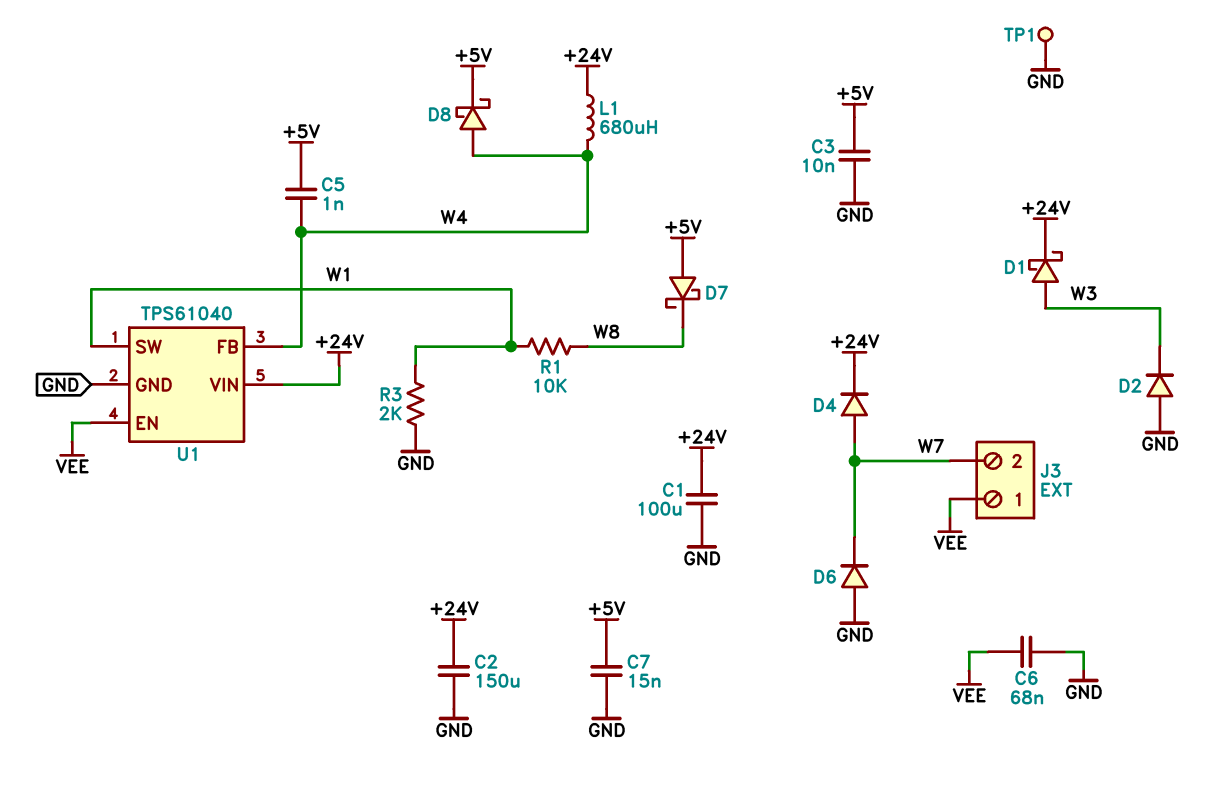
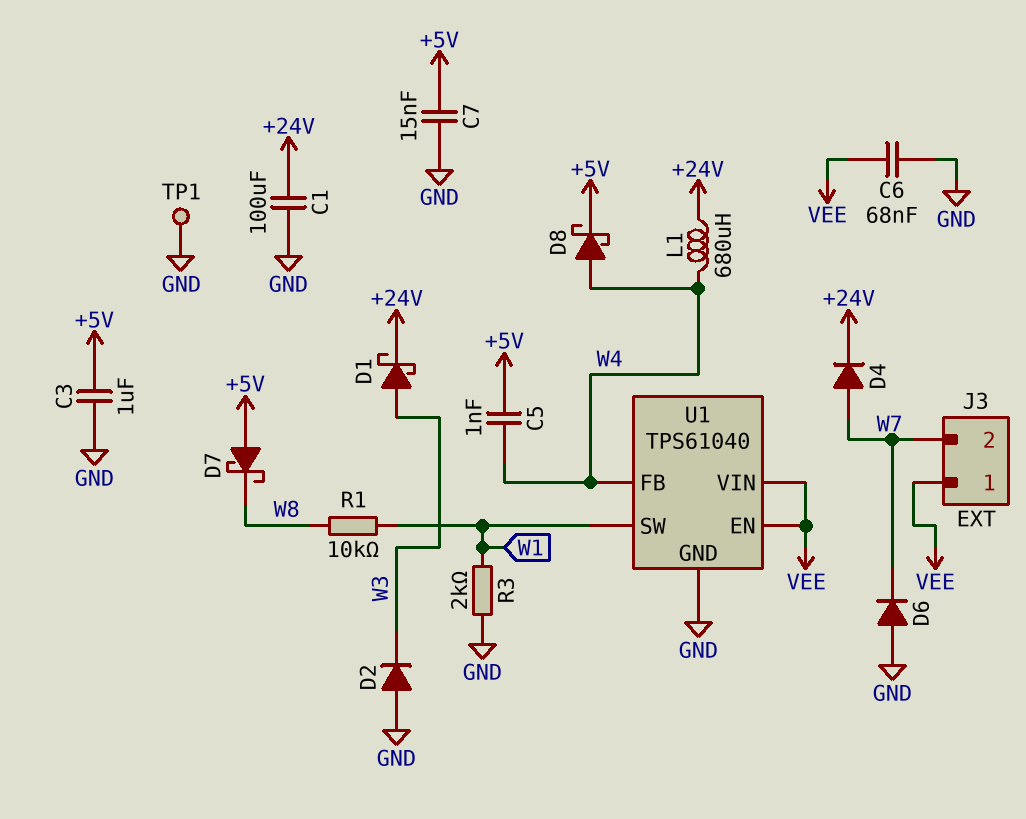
C2: 150uF (+24V, GND) -> none
C3: 10nF (+5V, GND) -> 1uF (+5V, GND)
U1 pin VIN: +24V -> VEE

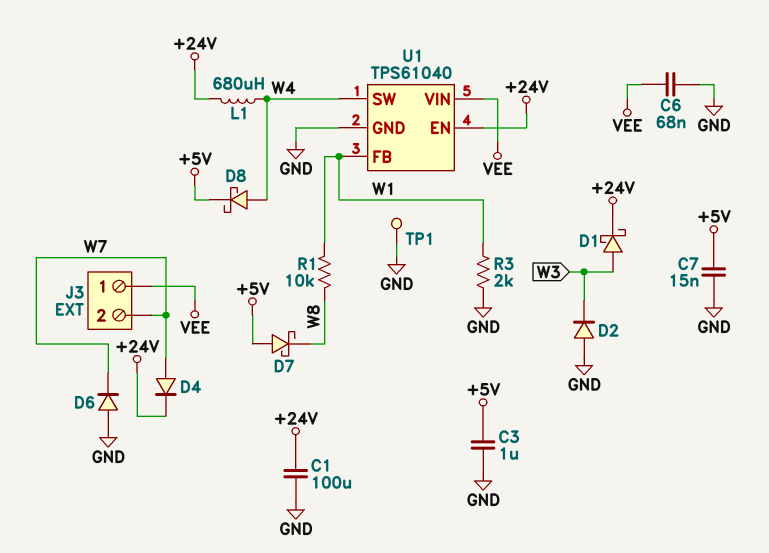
C5: 1nF (+5V, W4) -> none
U1 pin EN: VEE -> +24V
U1 pin FB: W4 -> W1
U1 pin SW: W1 -> W4

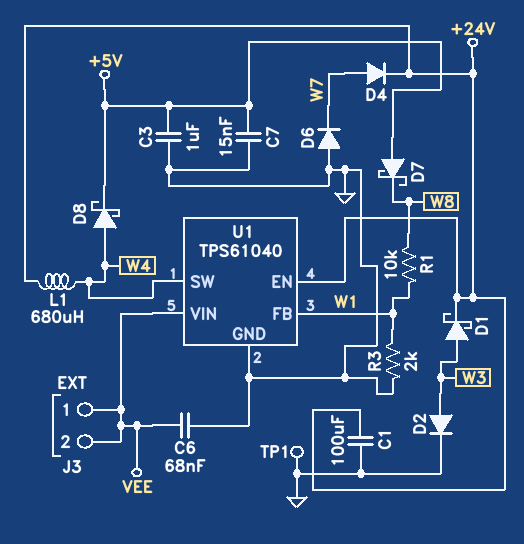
D2: diode (A GND, K W3) -> diode (A W3, K GND)
J3 pin 2: W7 -> VEE

